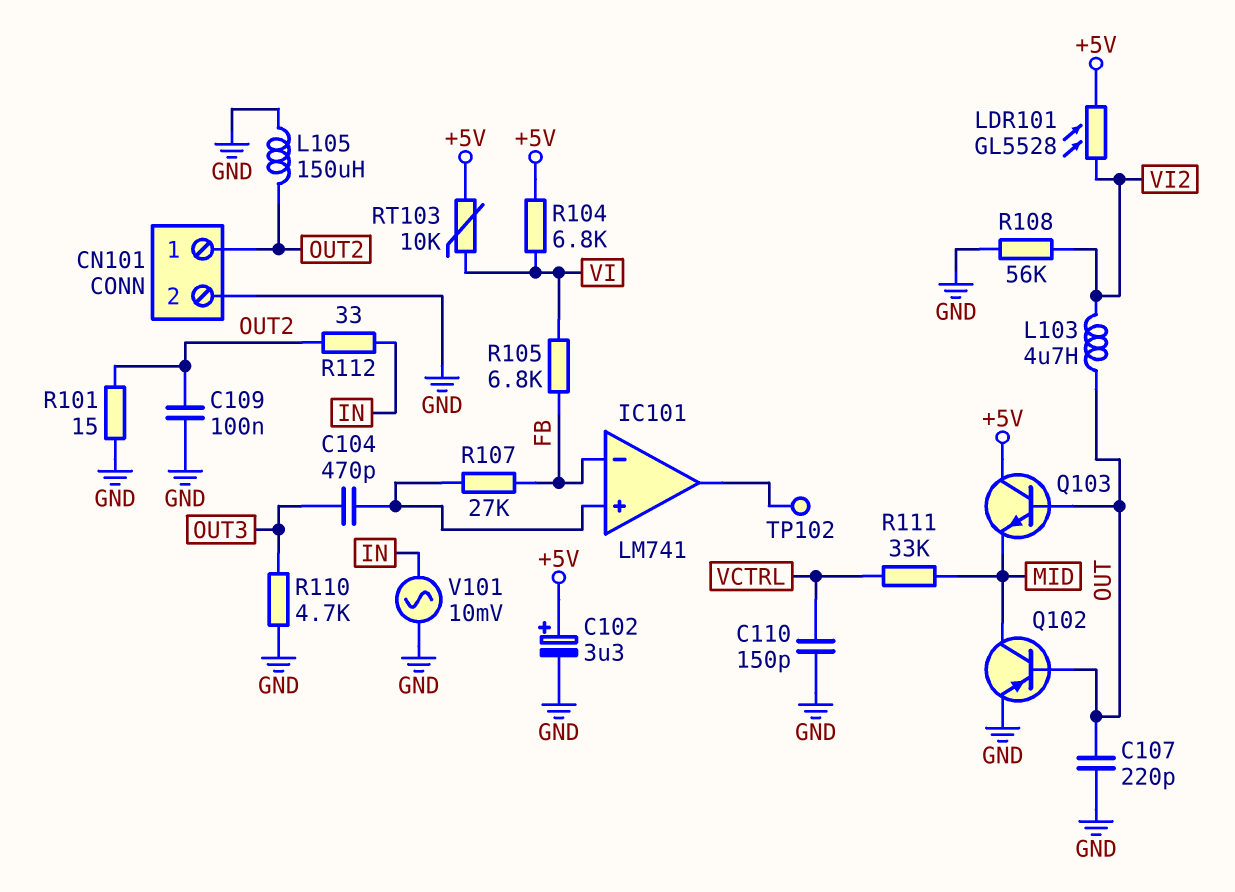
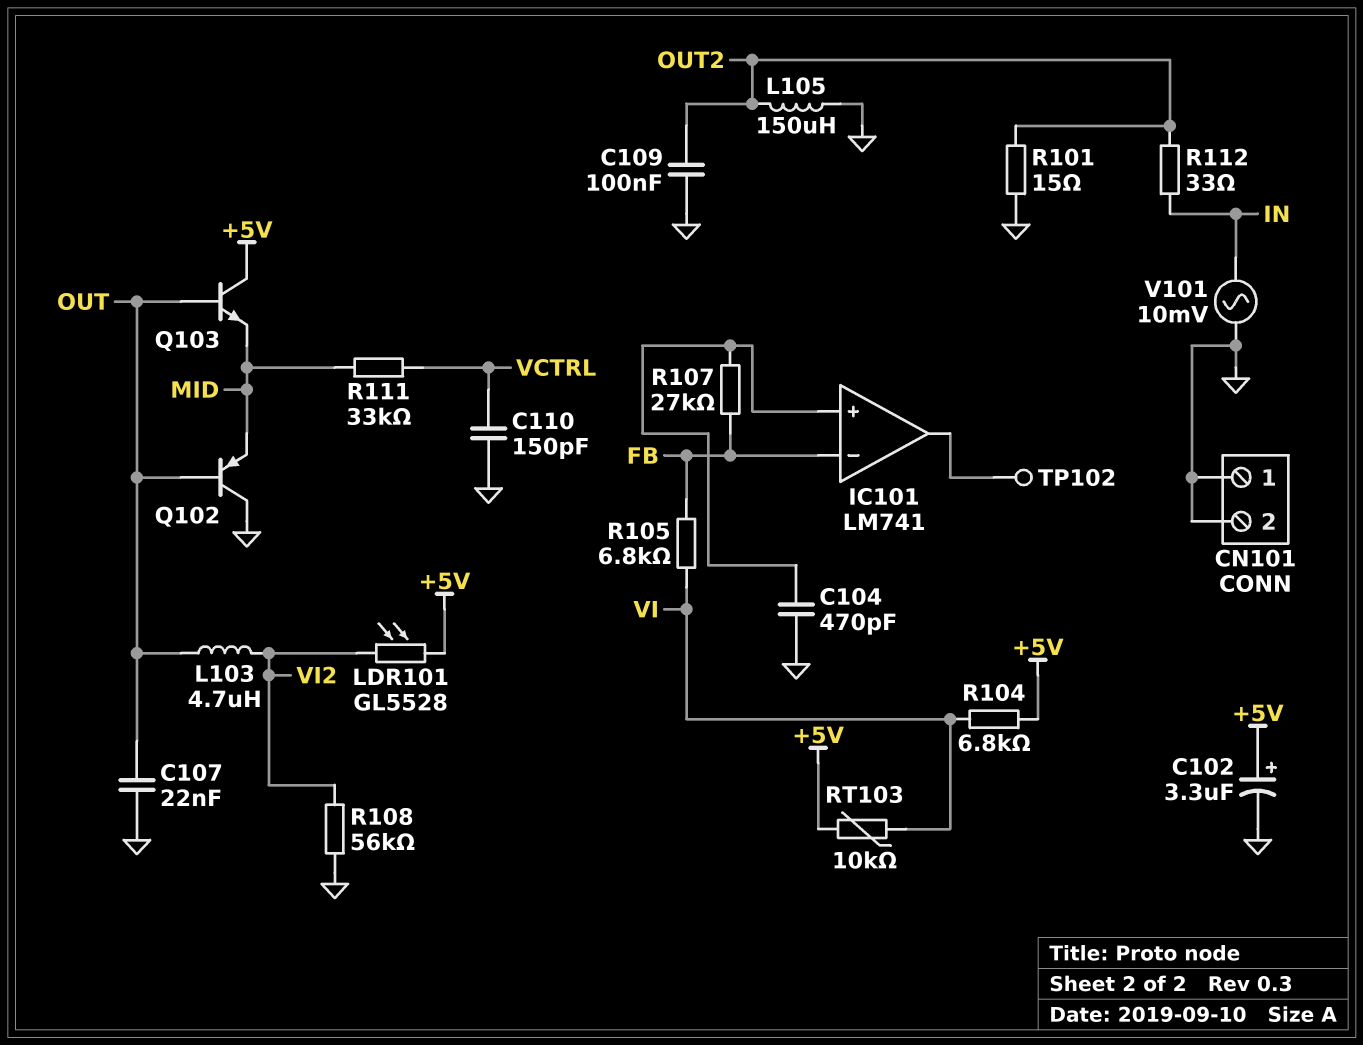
C104: 470pF (IC101/in+, OUT3) -> 470pF (GND, IC101/in+)
C107: 220pF (GND, OUT) -> 22nF (GND, OUT)
CN101 pin 1: OUT2 -> GND
Q102: PNP (B OUT, C MID, E GND) -> PNP (B OUT, C GND, E MID)
R110: 4.7k (GND, OUT3) -> none

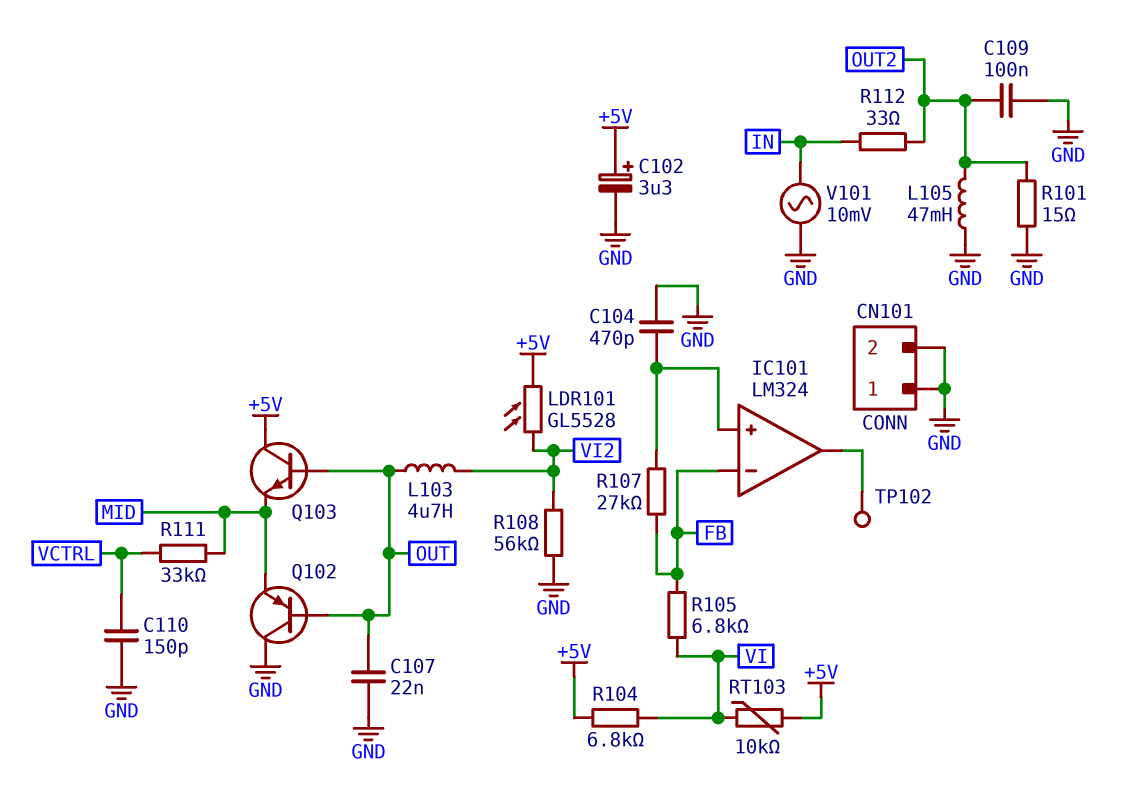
IC101: LM741 -> LM324
L105: 150uH (GND, OUT2) -> 47mH (GND, OUT2)

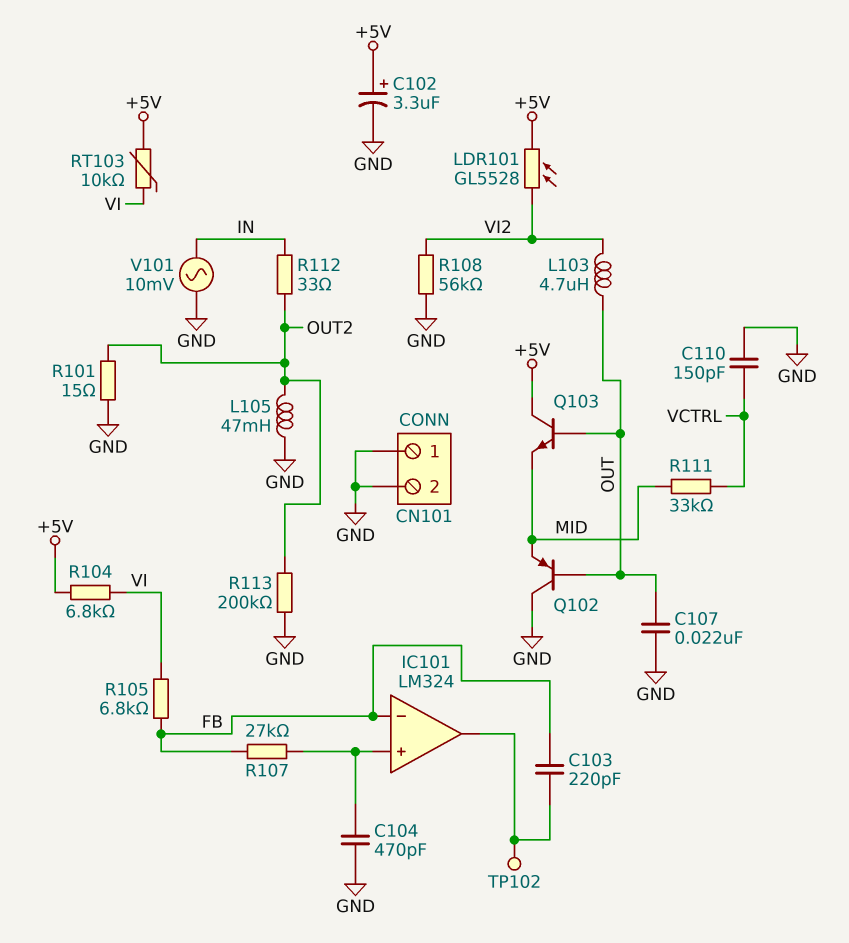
C103: none -> 220pF (FB, IC101/out)
C109: 100nF (GND, OUT2) -> none
R113: none -> 200k (GND, OUT2)

